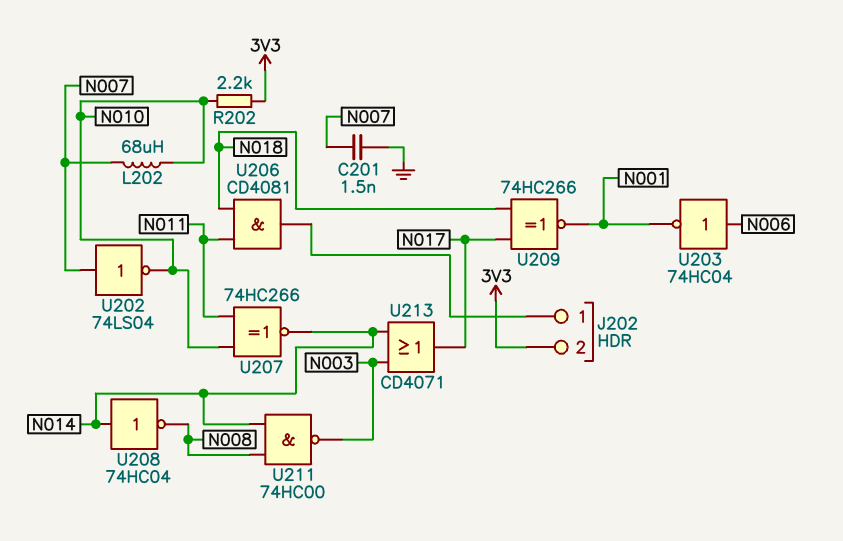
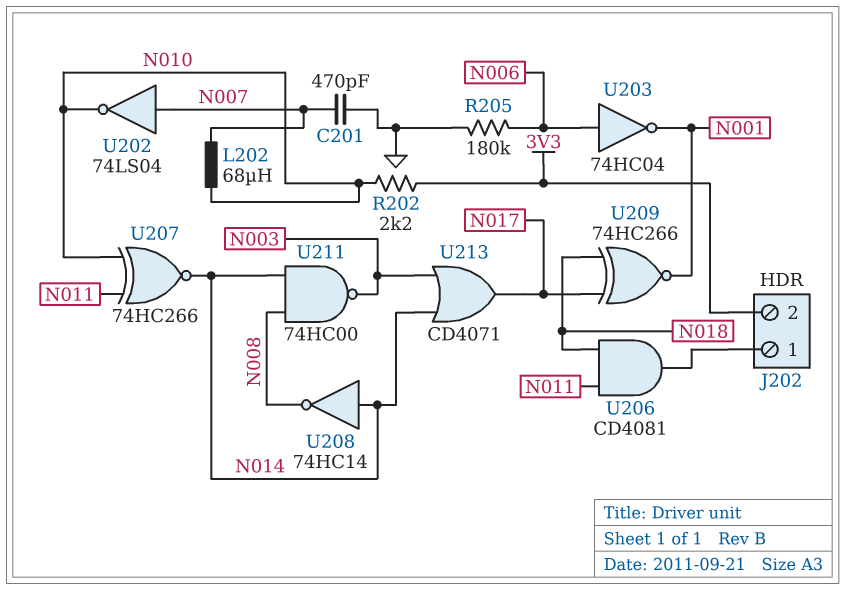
C201: 1.5nF (GND, N007) -> 470pF (GND, N007)
R205: none -> 180k (GND, N006)
U208: NOT 74HC04 (in N014, out N008) -> NOT 74HC14 (in N014, out N008)

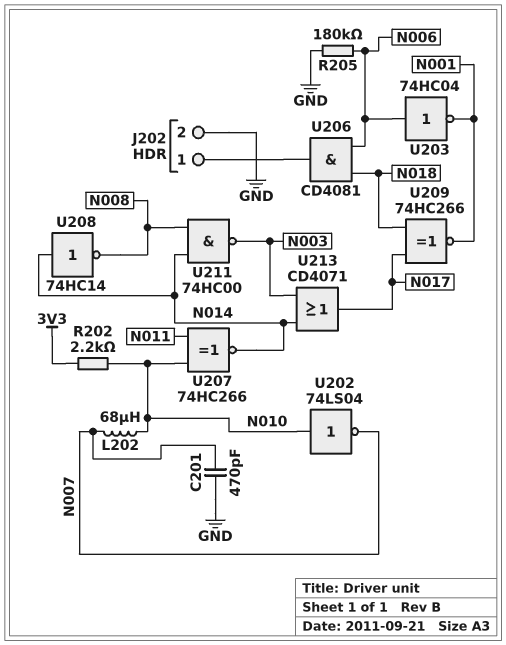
J202 pin 2: 3V3 -> GND
U202: NOT 74LS04 (in N007, out N010) -> NOT 74LS04 (in N010, out N007)
U206: AND CD4081 (in N011, in N018, out J202/1) -> AND CD4081 (in N006, in N018, out J202/1)

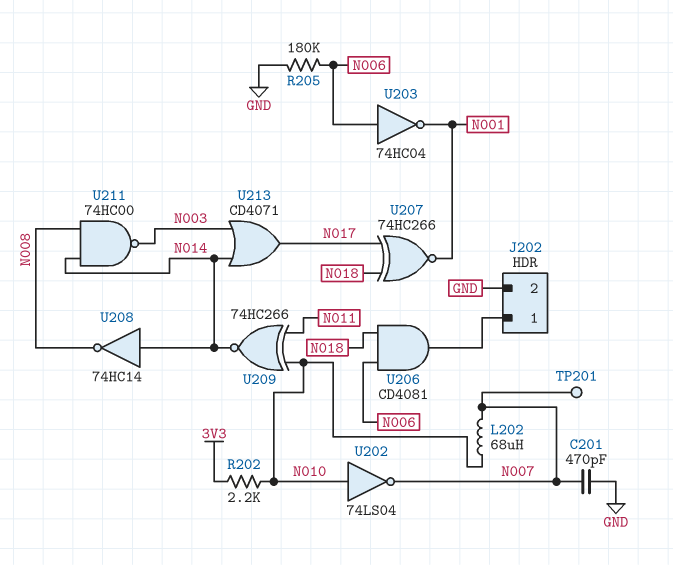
TP201: none -> test point (N007)
U207: XNOR 74HC266 (in N010, in N011, out N014) -> XNOR 74HC266 (in N017, in N018, out N001)
U209: XNOR 74HC266 (in N017, in N018, out N001) -> XNOR 74HC266 (in N010, in N011, out N014)

